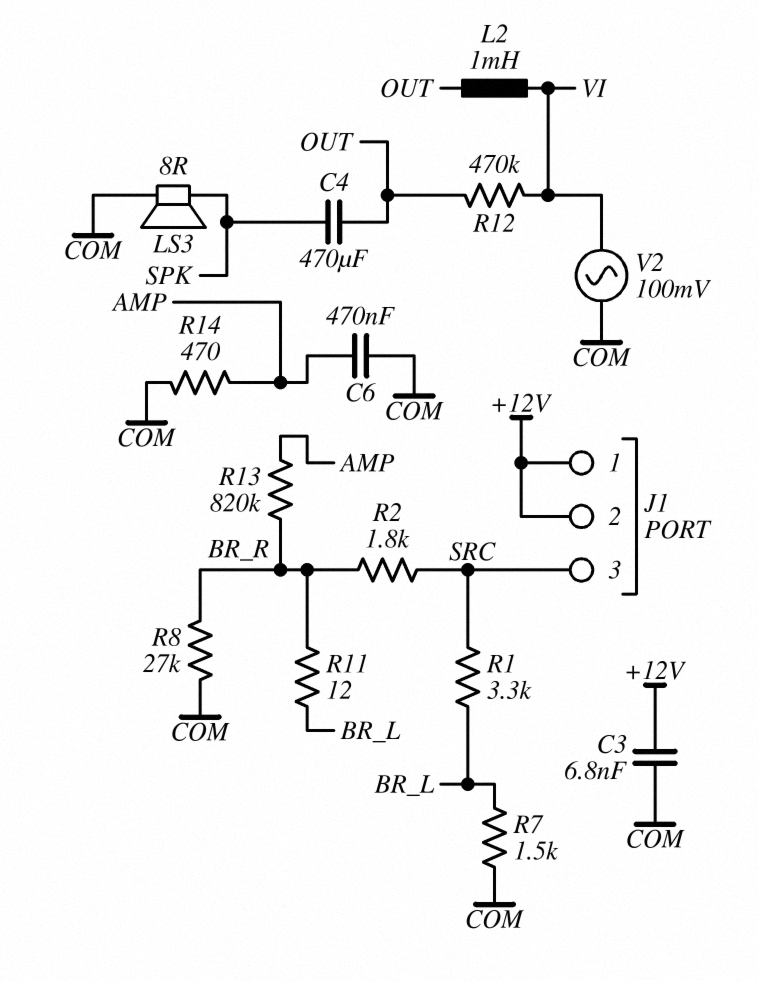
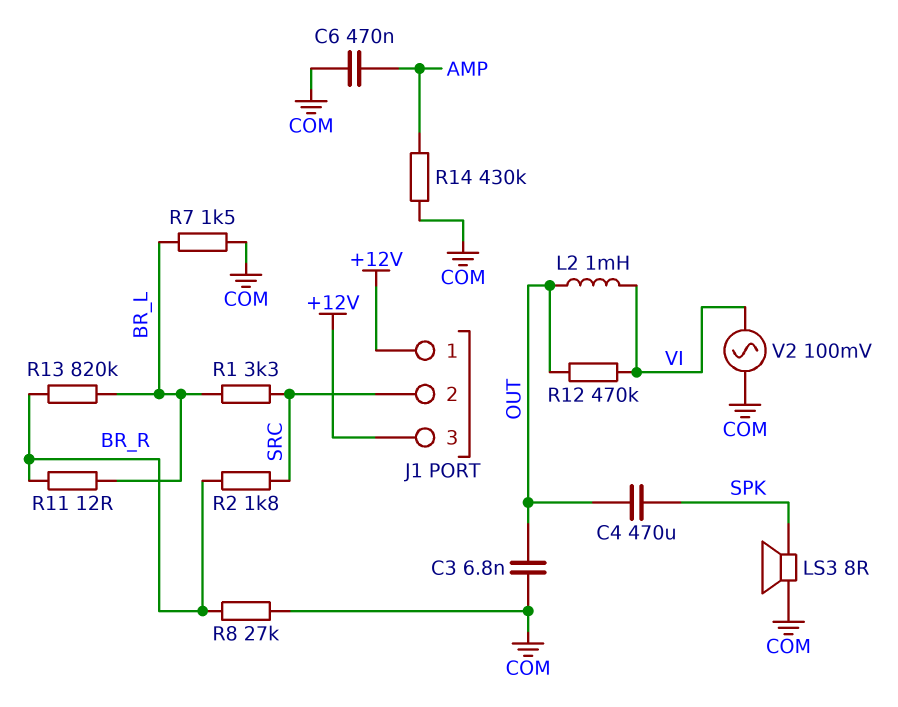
C3: 6.8nF (+12V, COM) -> 6.8nF (COM, OUT)
J1 pin 2: +12V -> SRC
J1 pin 3: SRC -> +12V
R13: 820k (AMP, BR_R) -> 820k (BR_L, BR_R)
R14: 470 (AMP, COM) -> 430k (AMP, COM)

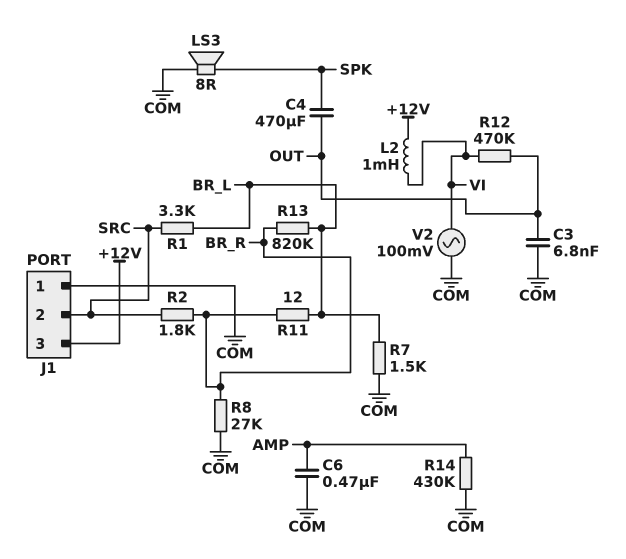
J1 pin 1: +12V -> COM
L2: 1mH (OUT, VI) -> 1mH (+12V, VI)

